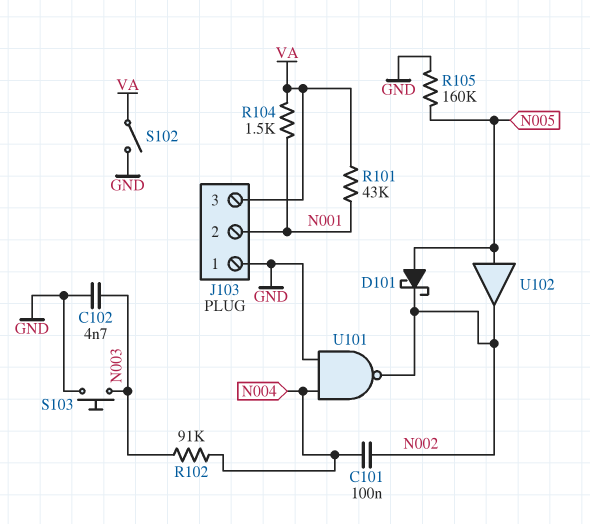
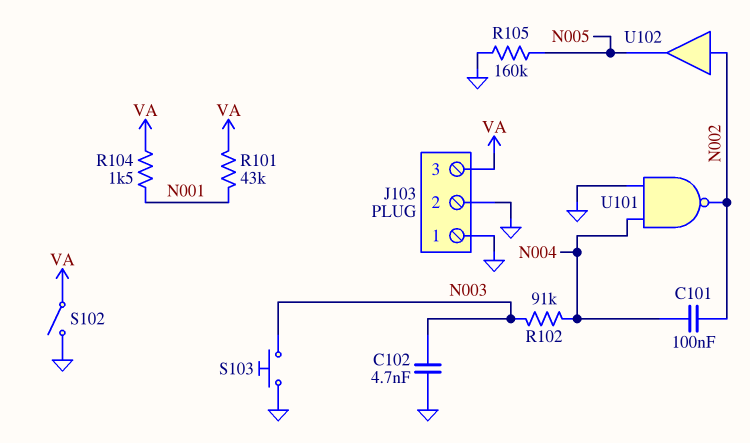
D101: schottky (A N005, K N002) -> none
J103 pin 2: N001 -> GND
U102: buffer (in N005, out N002) -> buffer (in N002, out N005)

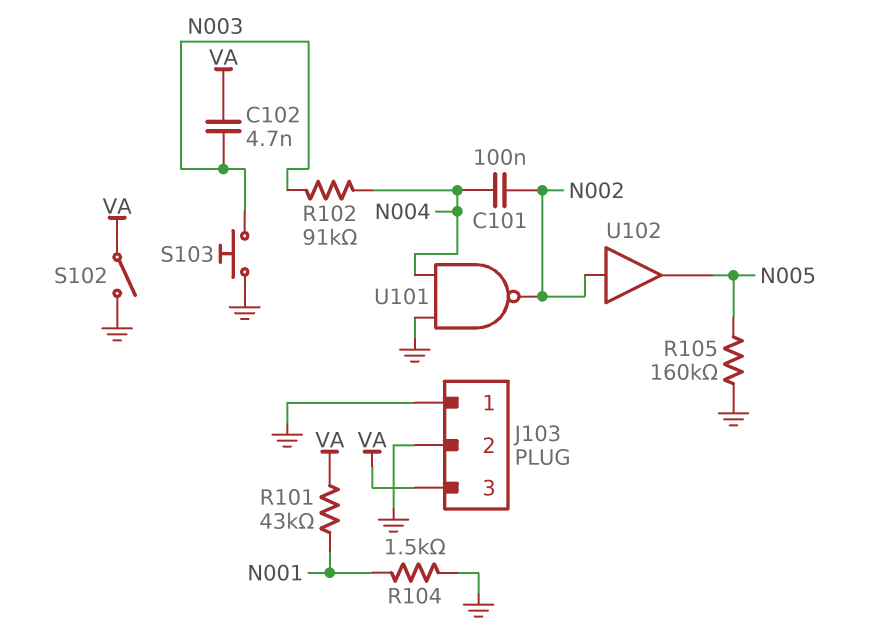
C102: 4.7nF (GND, N003) -> 4.7nF (N003, VA)
R104: 1.5k (N001, VA) -> 1.5k (GND, N001)

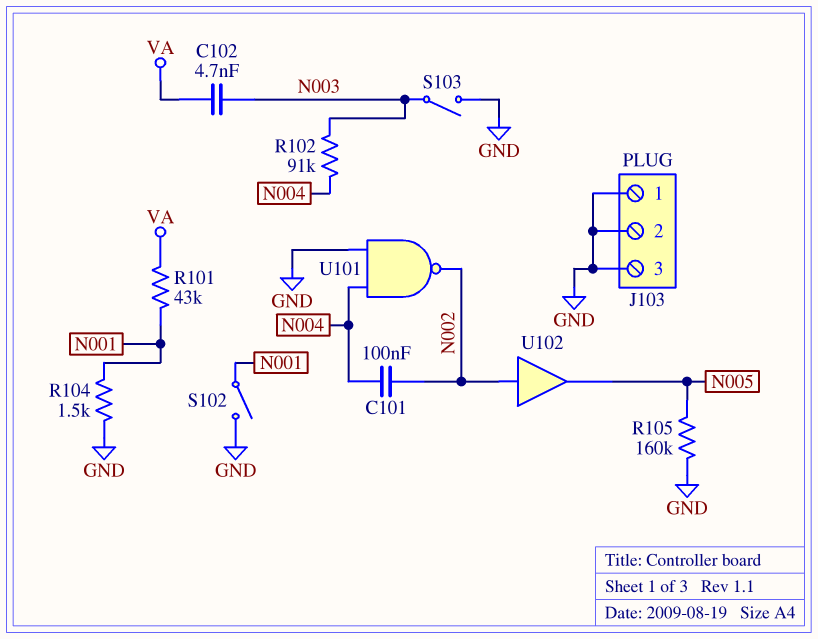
J103 pin 3: VA -> GND
S102: switch (GND, VA) -> switch (GND, N001)
S103: button (GND, N003) -> switch (GND, N003)

